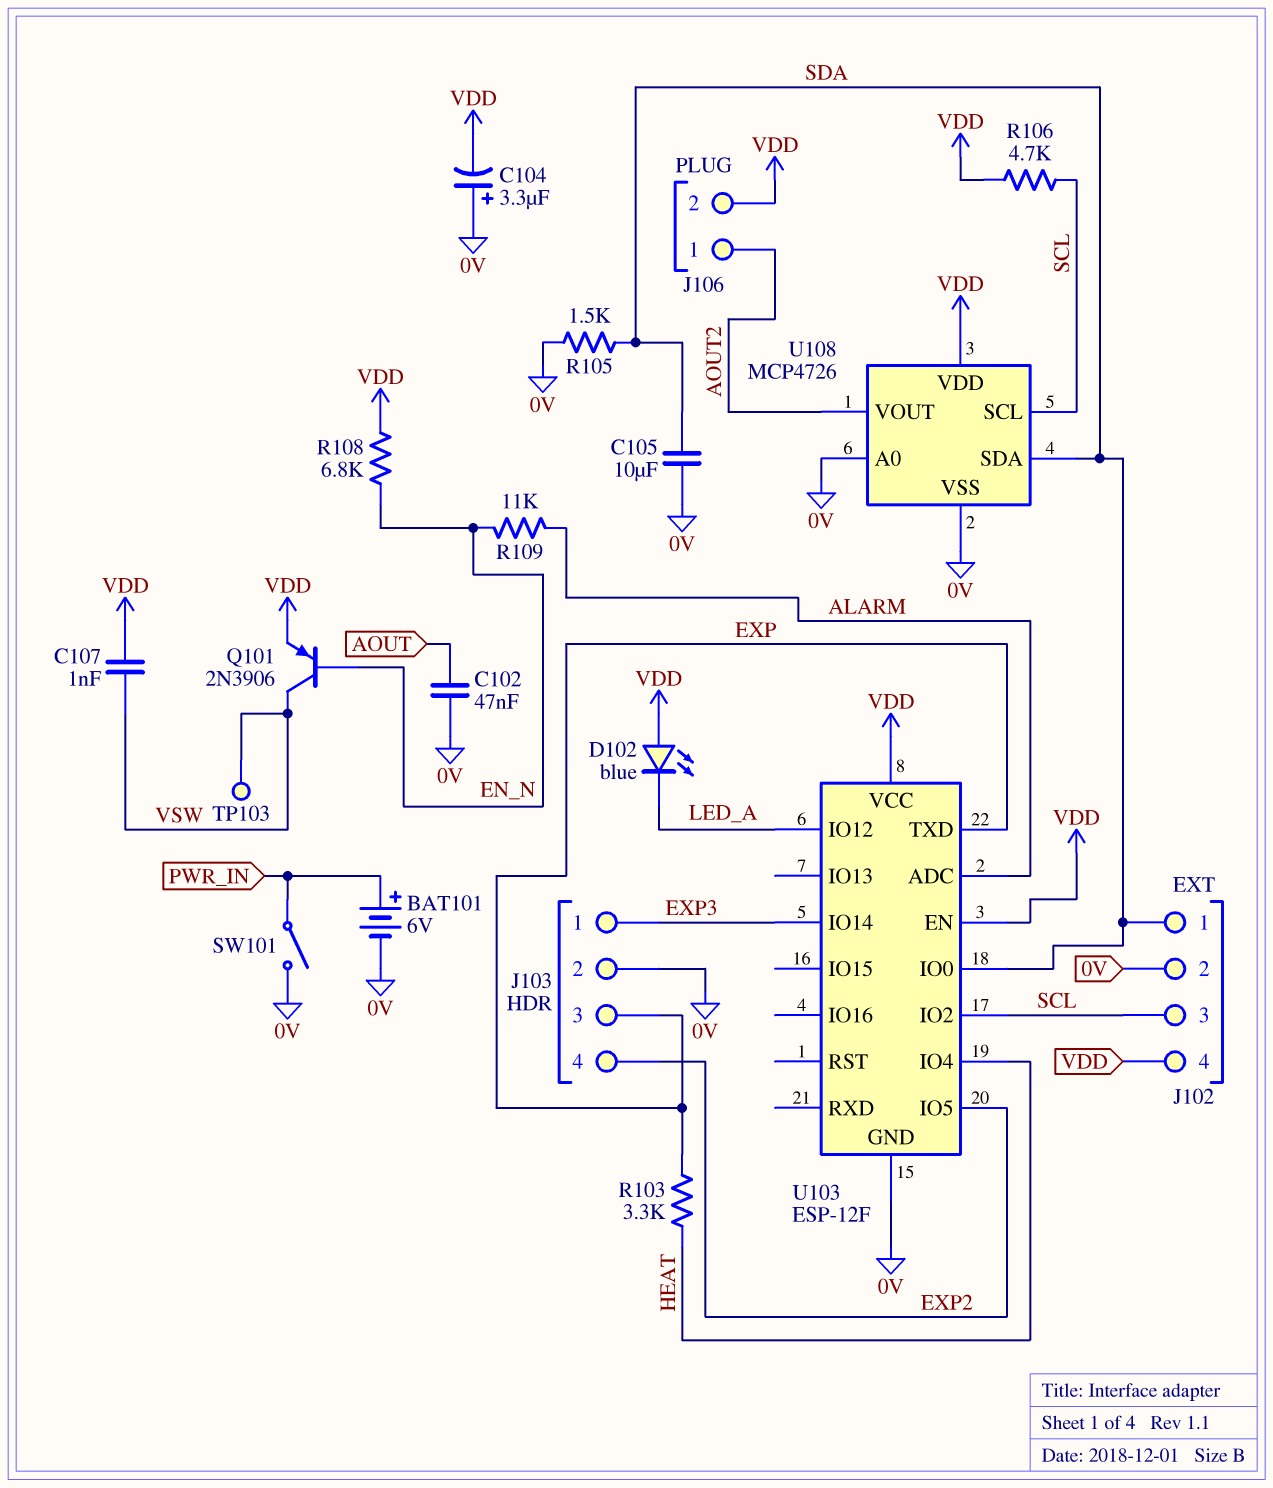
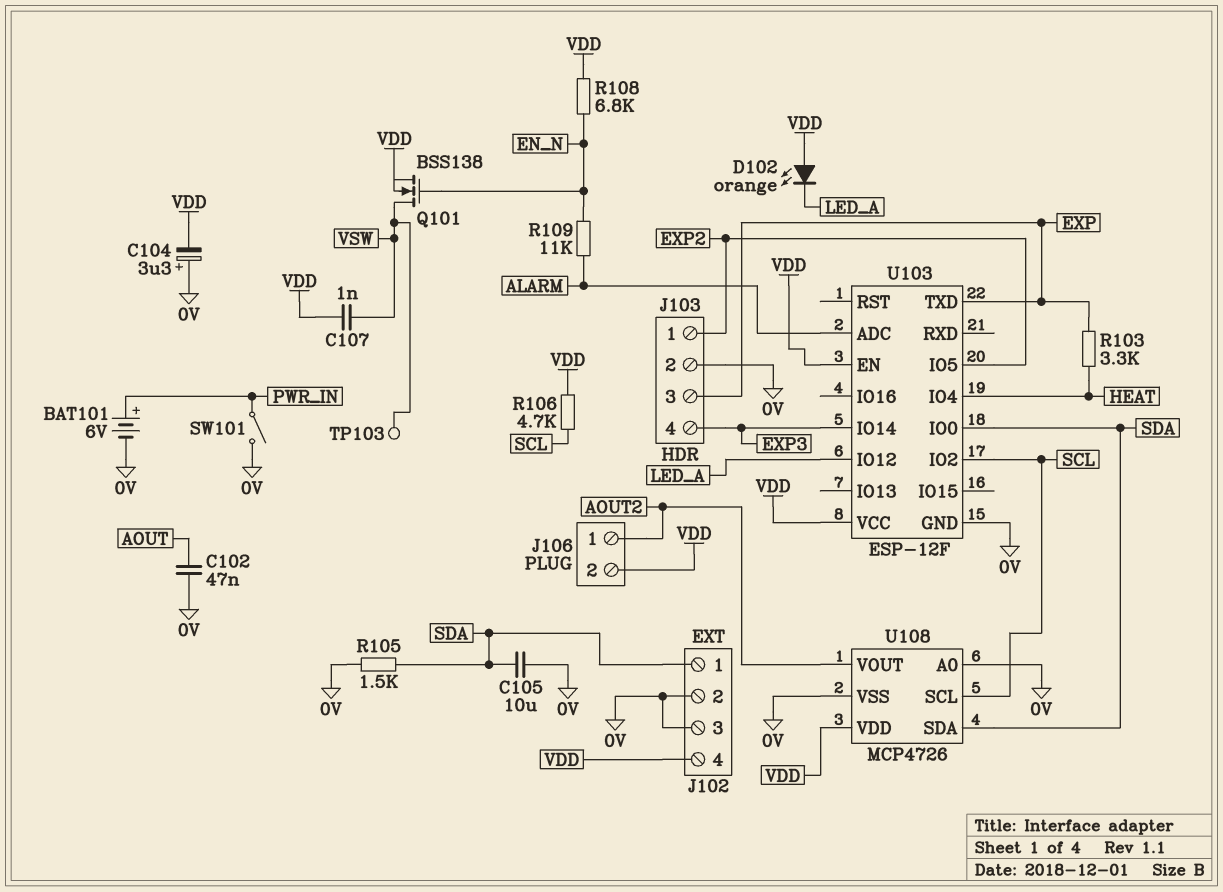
D102: LED blue (A VDD, K LED_A) -> LED orange (A VDD, K LED_A)
J102 pin 3: SCL -> 0V
J103 pin 1: EXP3 -> EXP2
J103 pin 4: EXP2 -> EXP3
Q101: PNP 2N3906 (B EN_N, C VSW, E VDD) -> NMOS BSS138 (G EN_N, D VSW, S VDD)

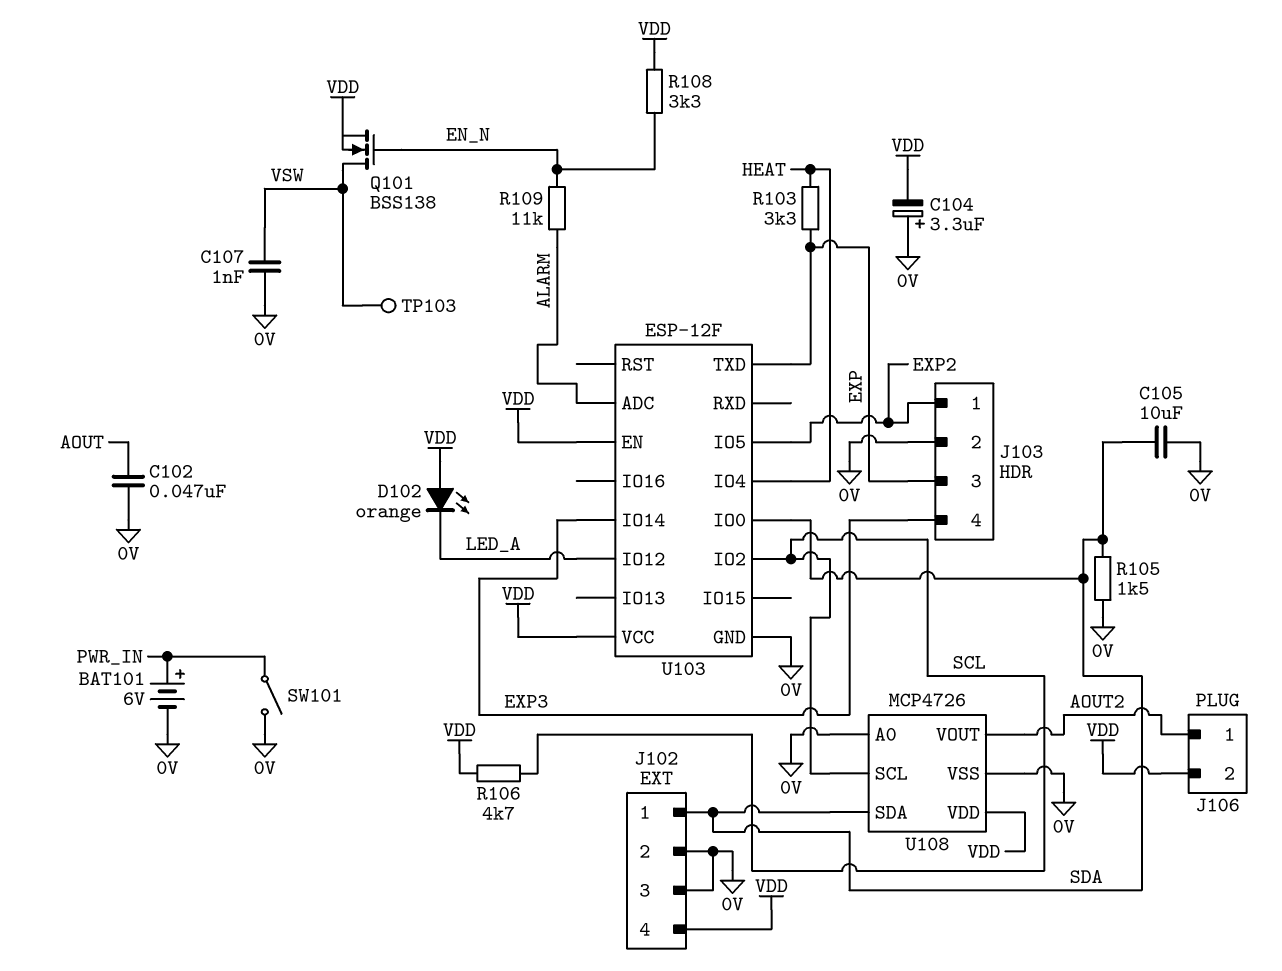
C107: 1nF (VDD, VSW) -> 1nF (0V, VSW)
R108: 6.8k (EN_N, VDD) -> 3.3k (EN_N, VDD)

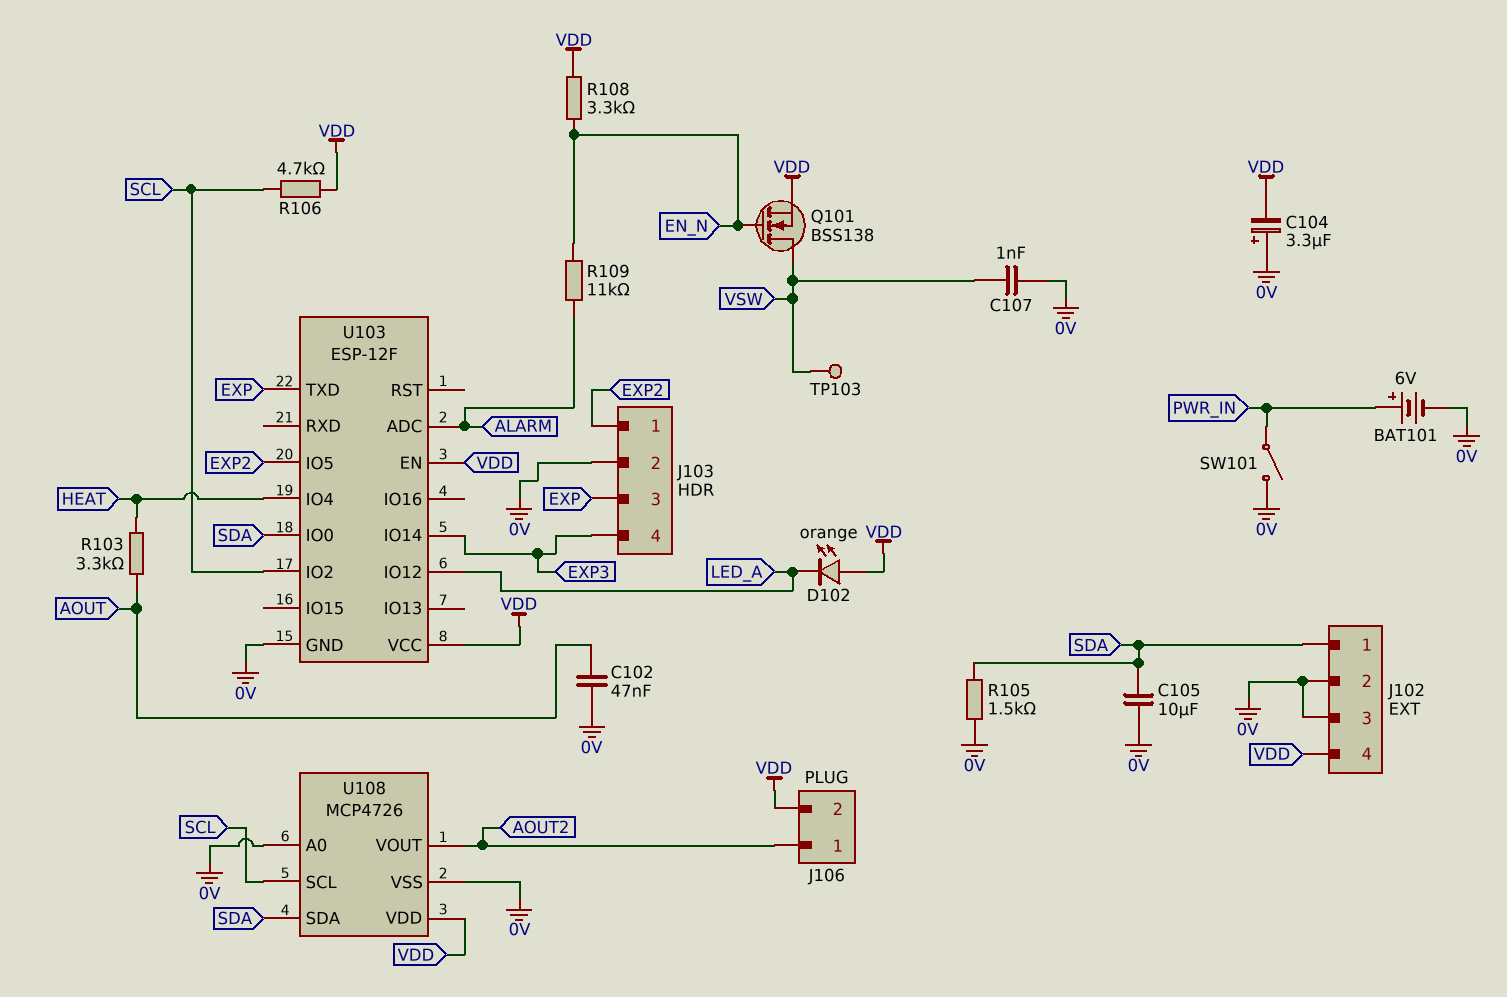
R103: 3.3k (EXP, HEAT) -> 3.3k (AOUT, HEAT)

